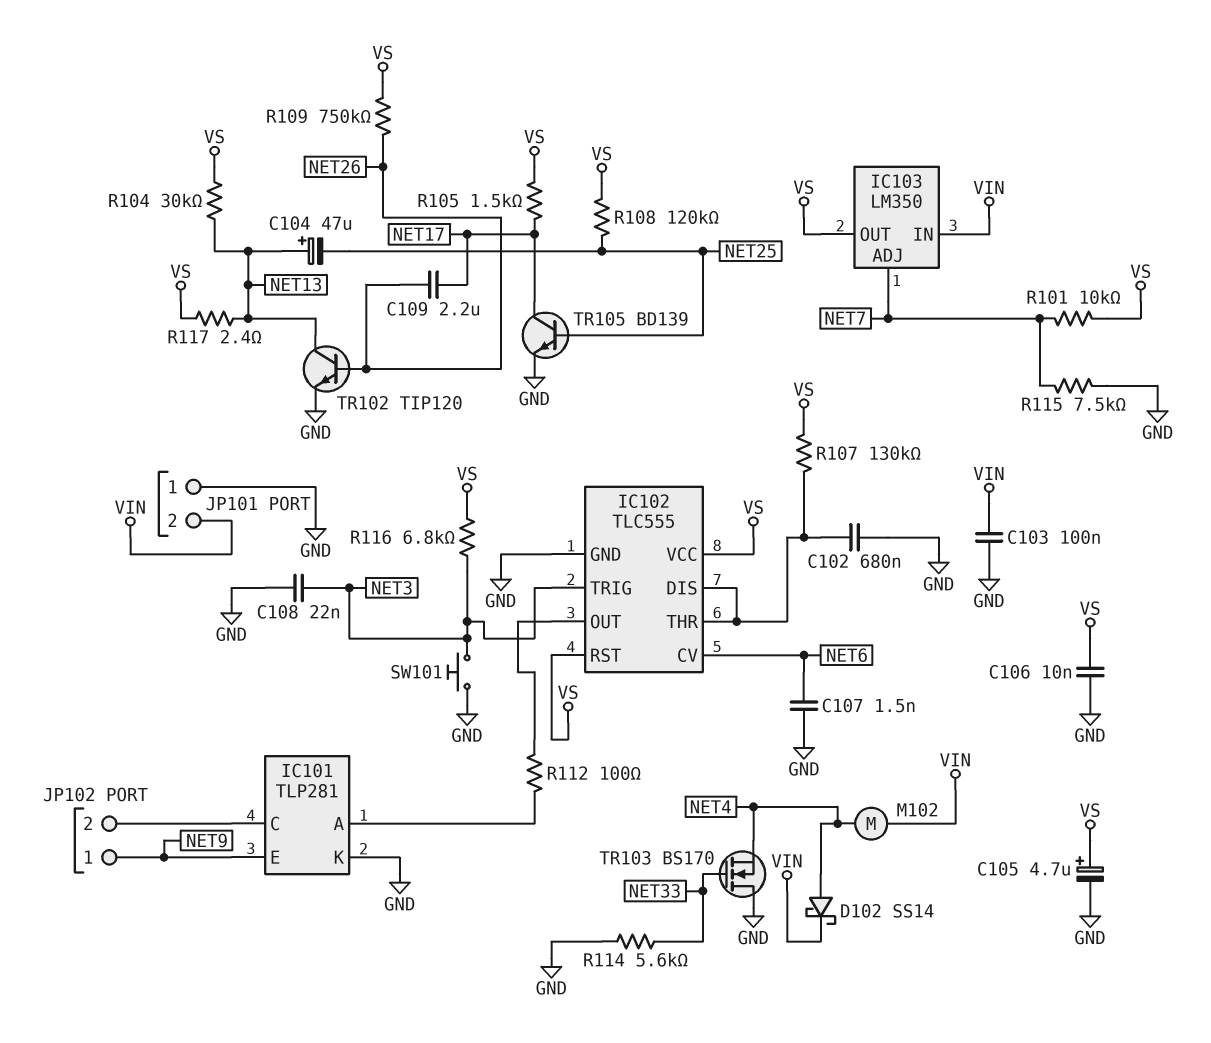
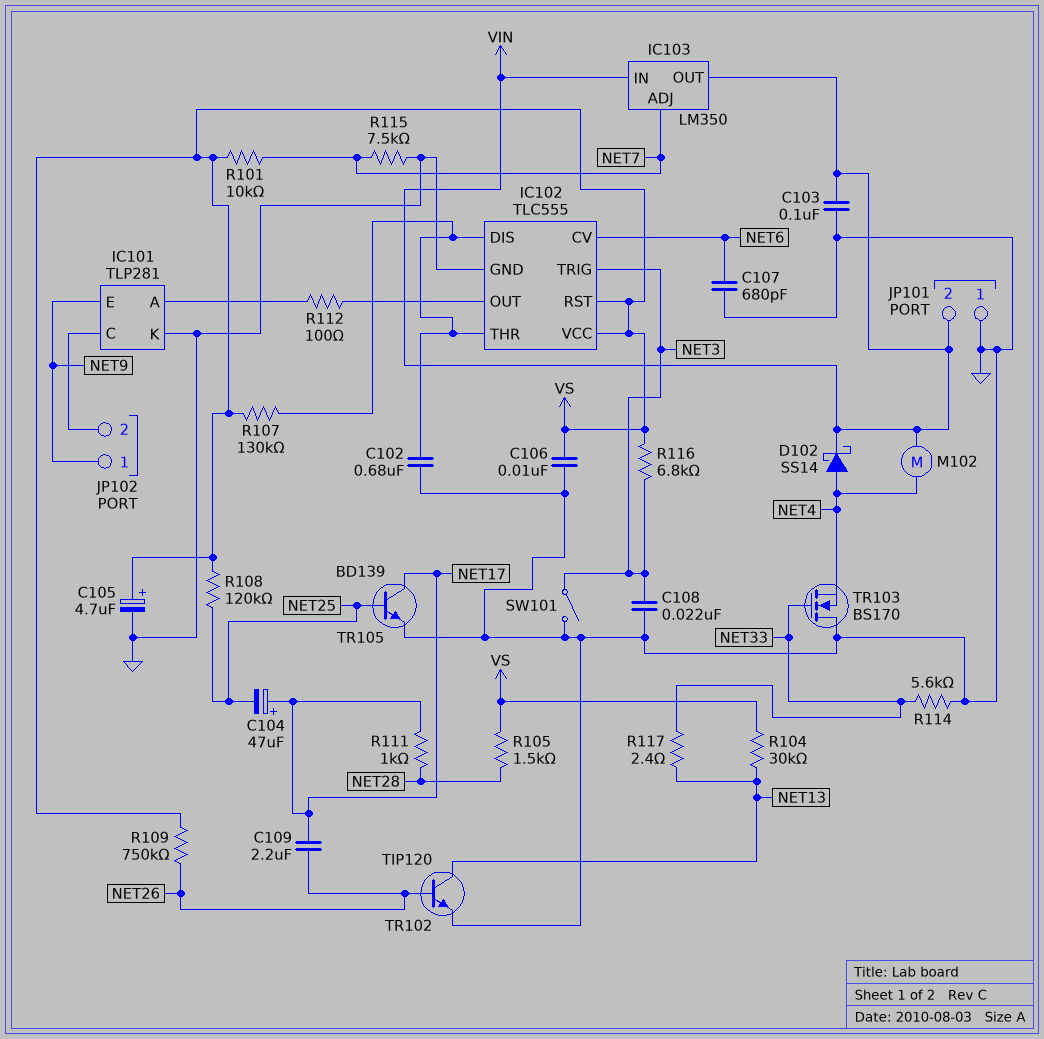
C104: 47uF (plus NET13, minus NET25) -> 47uF (plus NET17, minus NET25)
C107: 1.5nF (GND, NET6) -> 680pF (GND, NET6)
IC103 pin OUT: VS -> VIN
R105: 1.5k (NET17, VS) -> 1.5k (NET28, VS)
R111: none -> 1k (NET17, NET28)
R117: 2.4 (NET13, VS) -> 2.4 (NET13, NET33)
SW101: button (GND, NET3) -> switch (GND, NET3)

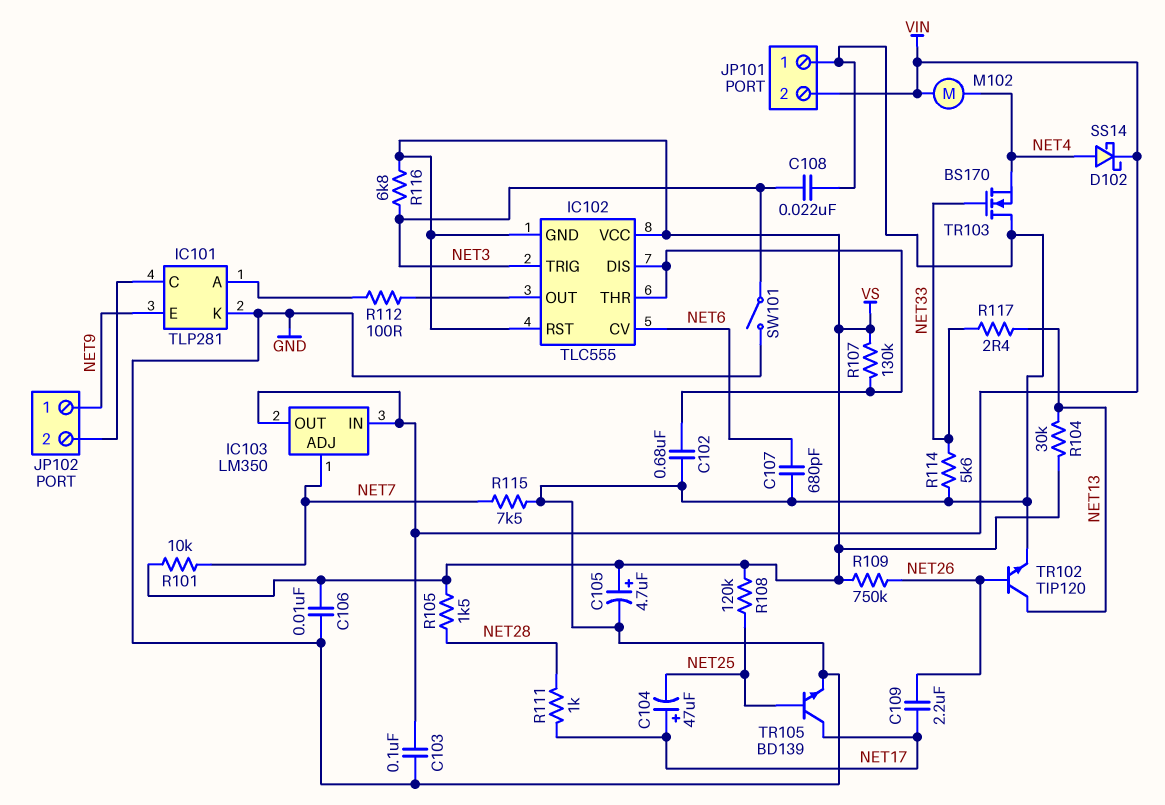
IC102 pin GND: GND -> VS

